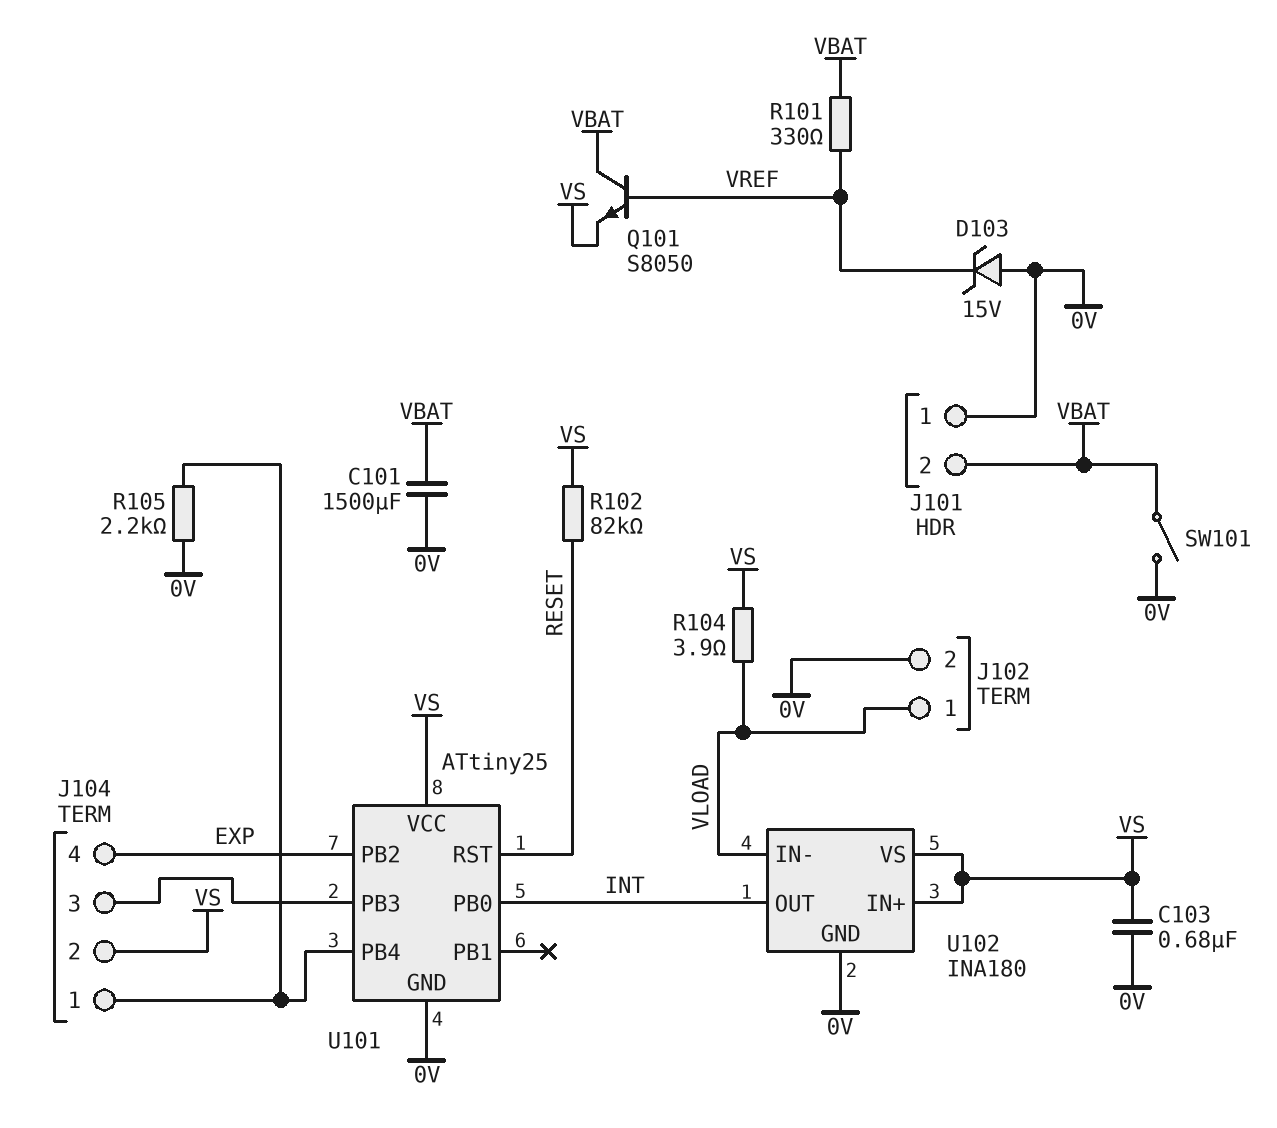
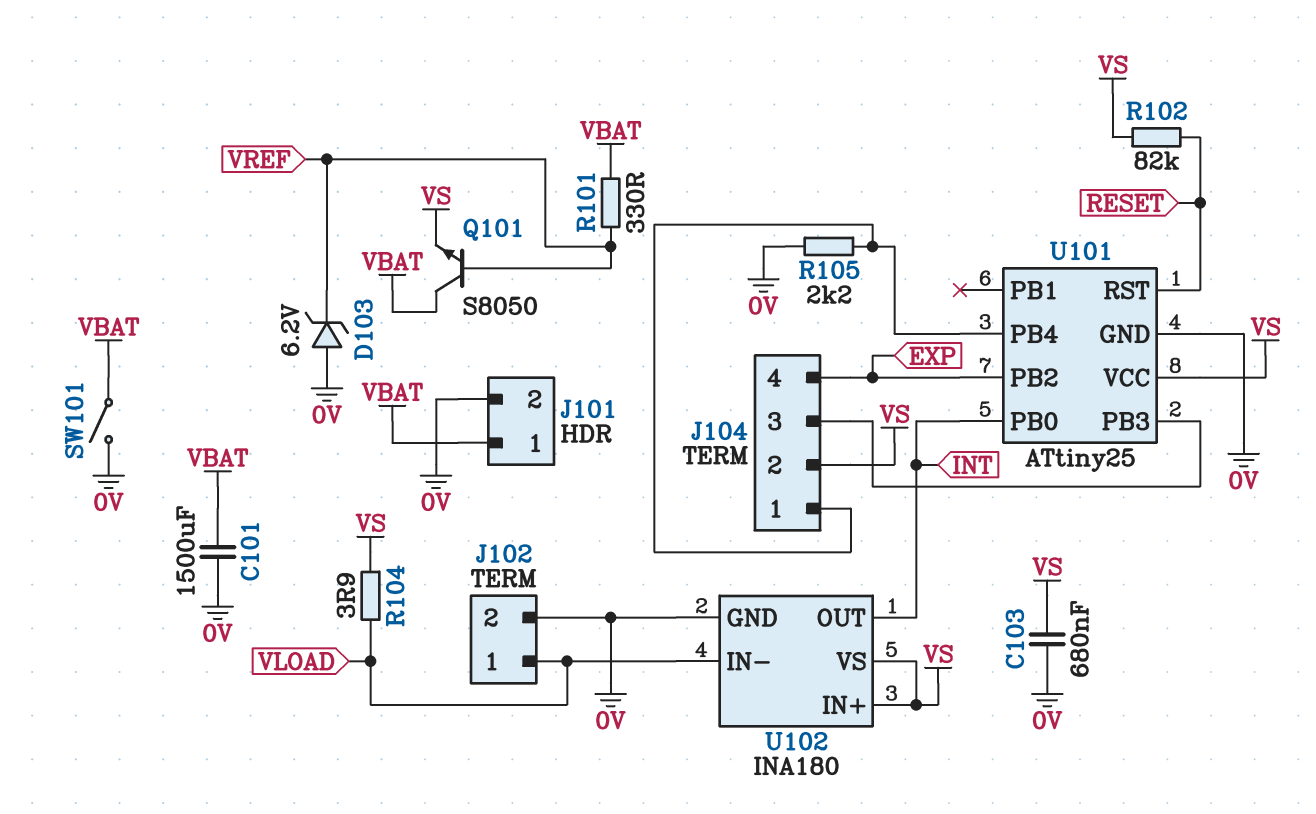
D103: zener 15V (A 0V, K VREF) -> zener 6.2V (A 0V, K VREF)
J101 pin 1: 0V -> VBAT
J101 pin 2: VBAT -> 0V

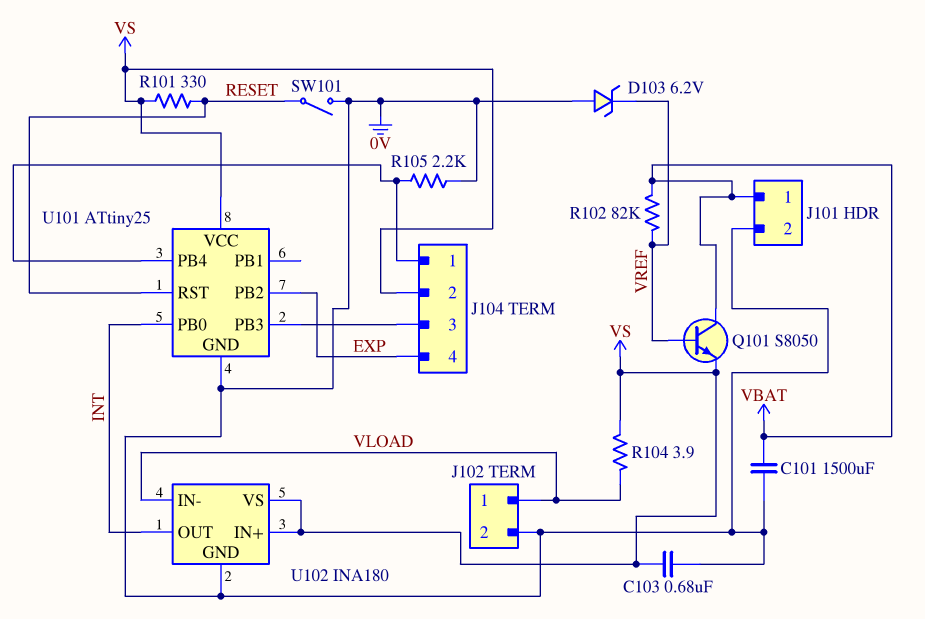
R101: 330 (VBAT, VREF) -> 330 (RESET, VS)
R102: 82k (RESET, VS) -> 82k (VBAT, VREF)
SW101: switch (0V, VBAT) -> switch (0V, RESET)

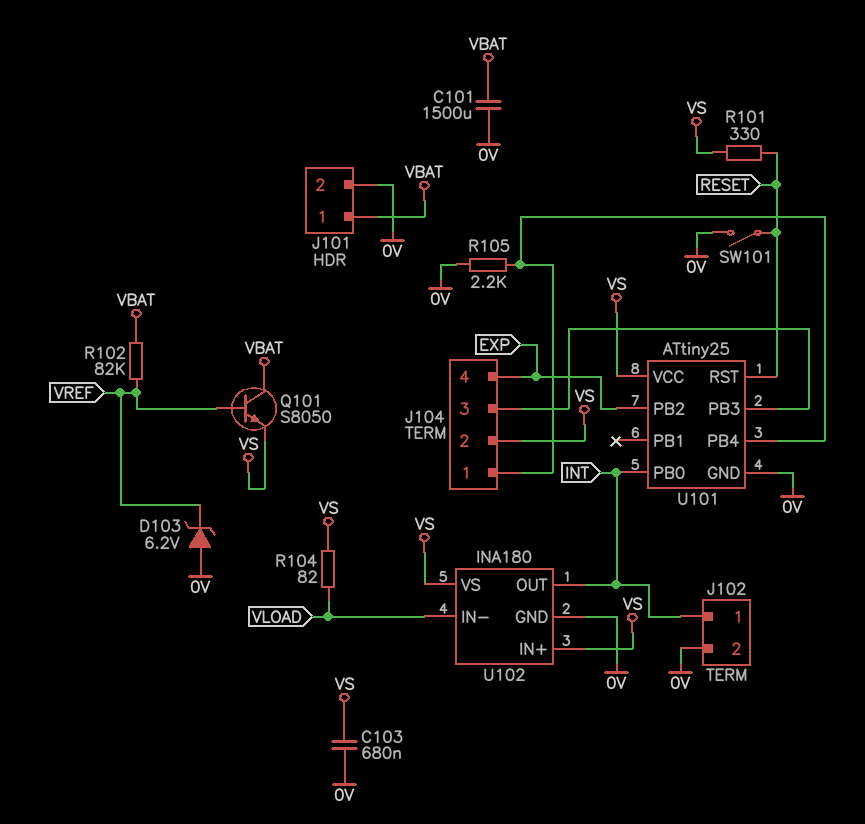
J102 pin 1: VLOAD -> INT
R104: 3.9 (VLOAD, VS) -> 82 (VLOAD, VS)

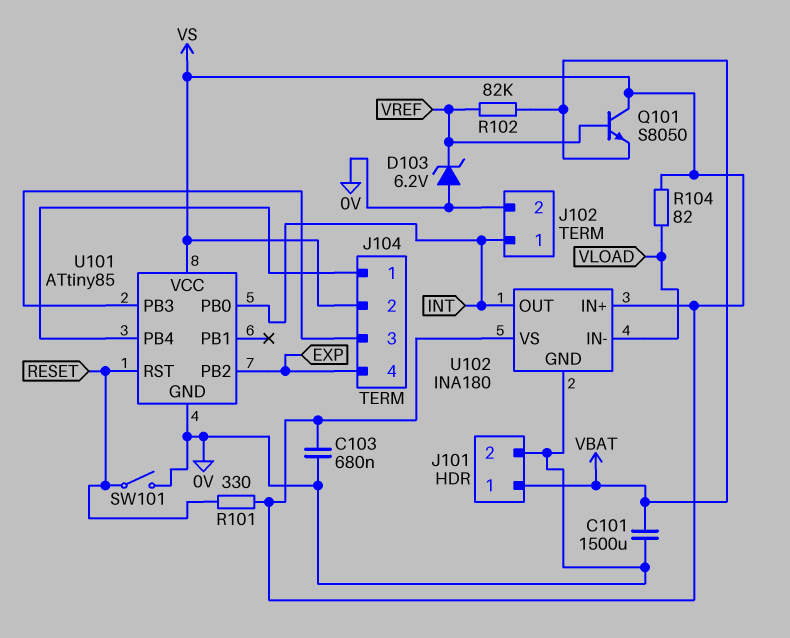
Q101: NPN S8050 (B VREF, C VBAT, E VS) -> NPN S8050 (B VREF, C VS, E VBAT)
R105: 2.2k (0V, J104/1) -> none
U101: ATtiny25 -> ATtiny85

